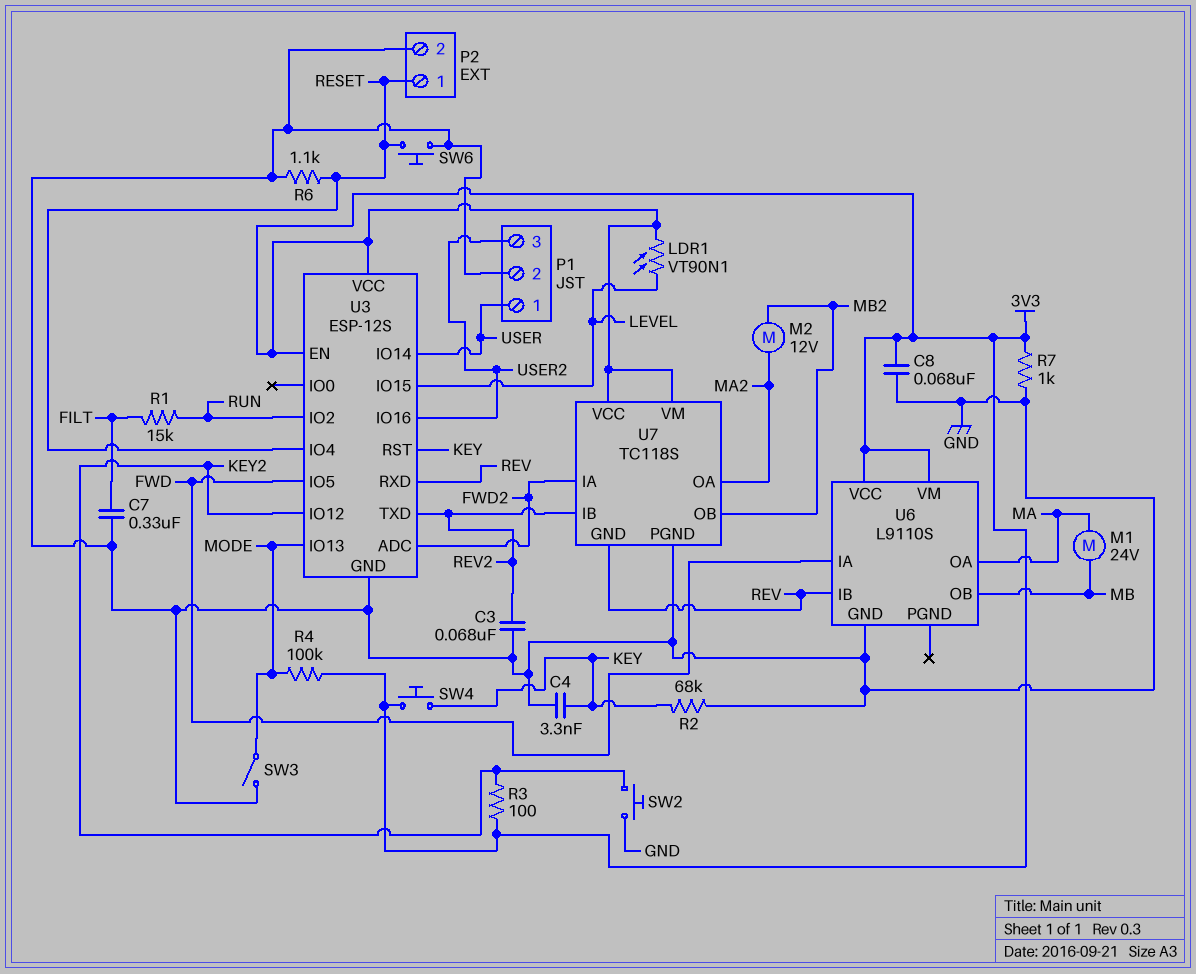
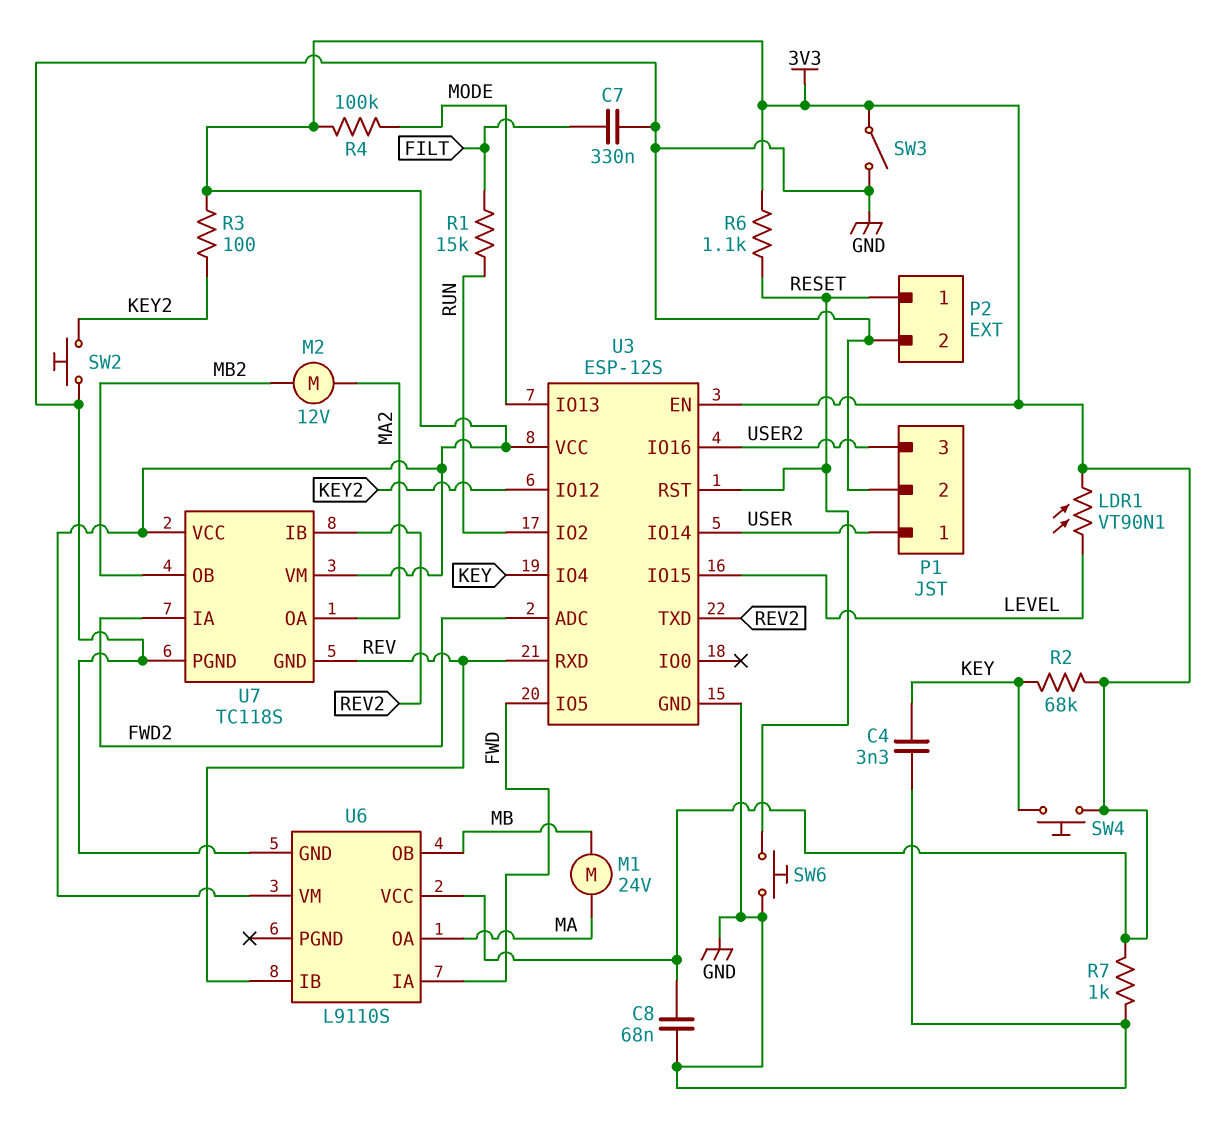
C3: 68nF (GND, REV2) -> none
R2: 68k (GND, KEY) -> 68k (3V3, KEY)
R6: 1.1k (GND, RESET) -> 1.1k (3V3, RESET)
SW3: switch (GND, MODE) -> switch (3V3, GND)
U3 pin IO4: RESET -> KEY
U3 pin RST: KEY -> RESET

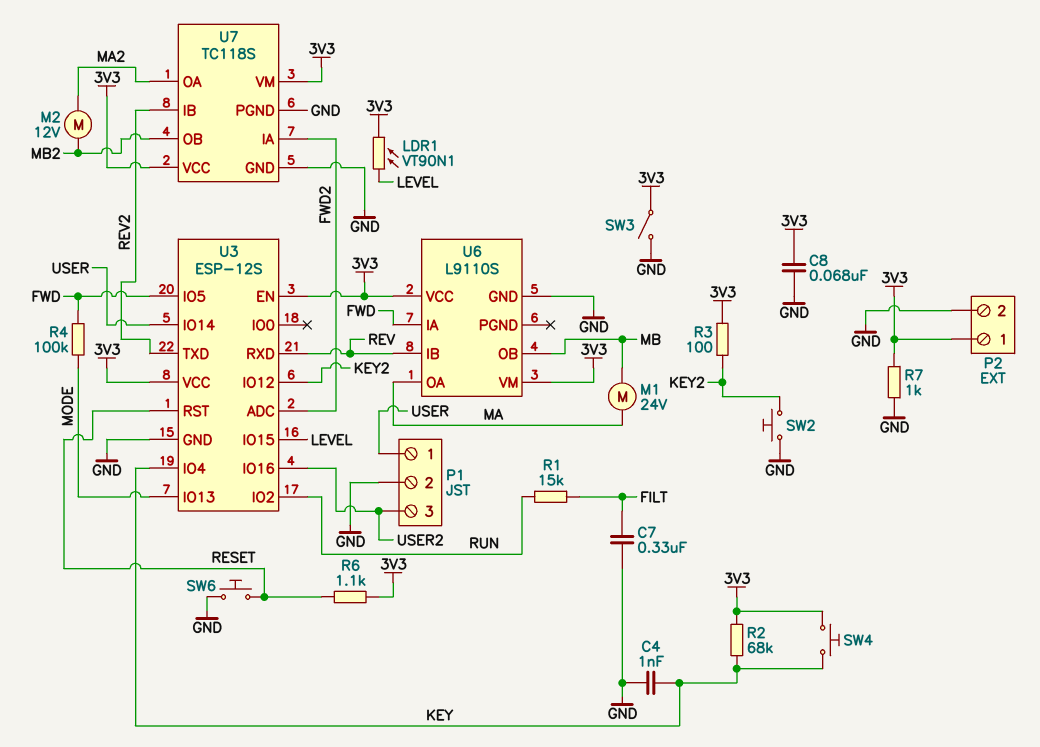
C4: 3.3nF (GND, KEY) -> 1nF (GND, KEY)
P2 pin 1: RESET -> 3V3
R4: 100k (3V3, MODE) -> 100k (FWD, MODE)
U7 pin GND: REV -> GND

